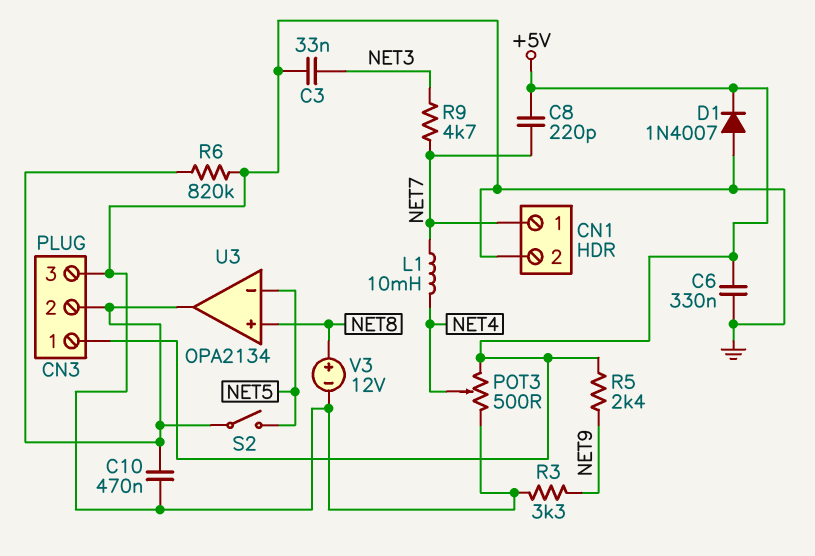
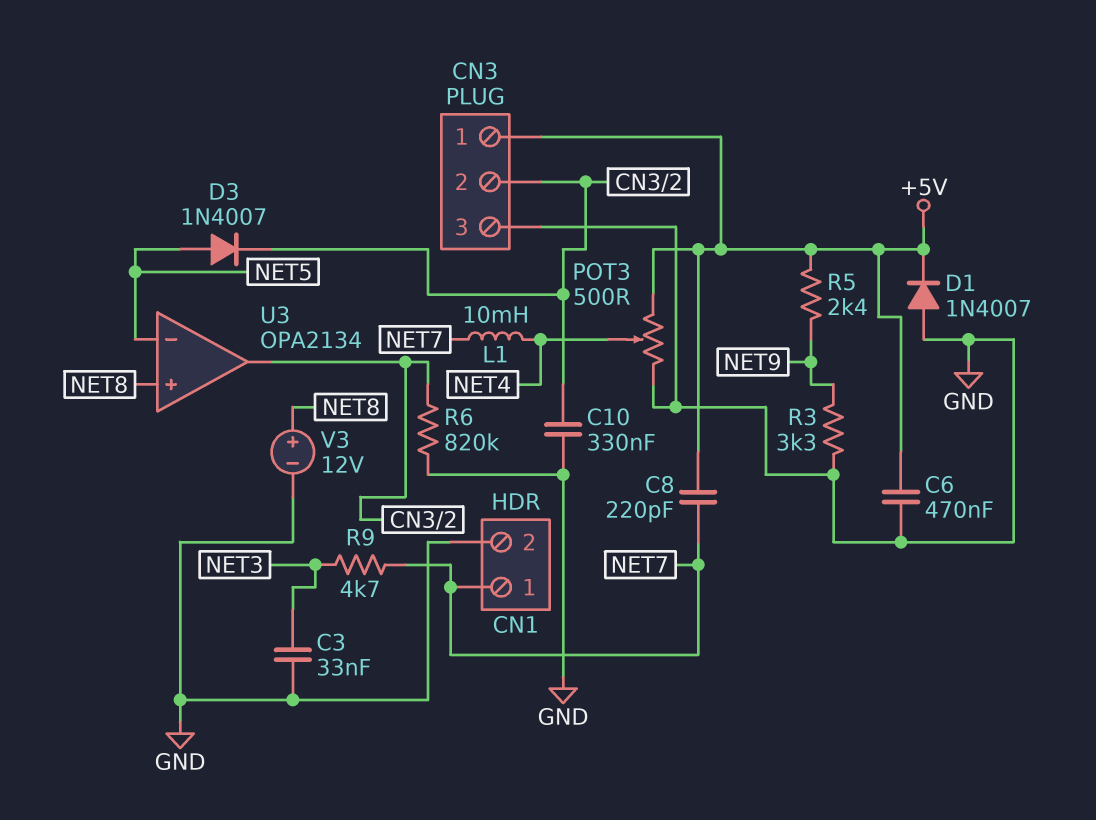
C6: 330nF (+5V, GND) -> 470nF (+5V, GND)
C10: 470nF (CN3/2, GND) -> 330nF (CN3/2, GND)
D3: none -> diode 1N4007 (A NET5, K CN3/2)
S2: switch (CN3/2, NET5) -> none

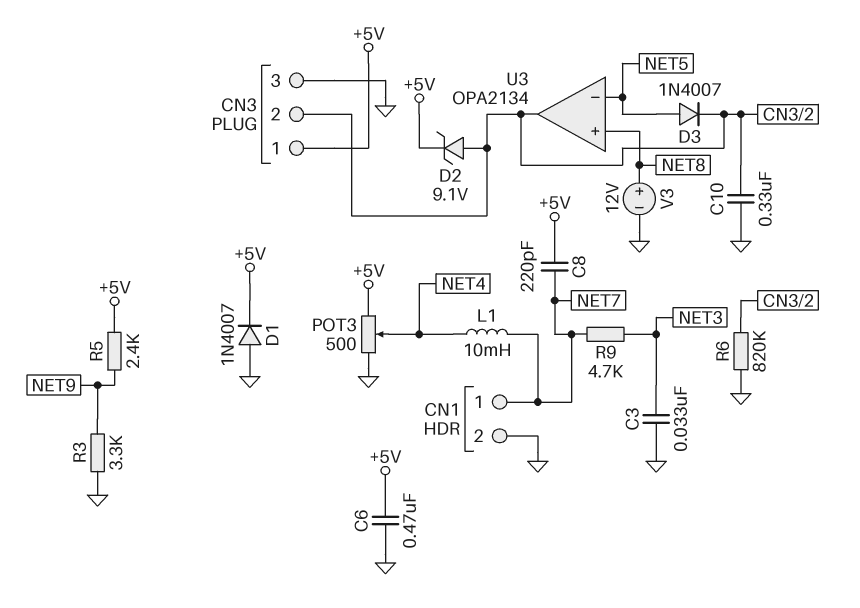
D2: none -> zener 9.1V (A CN3/2, K +5V)

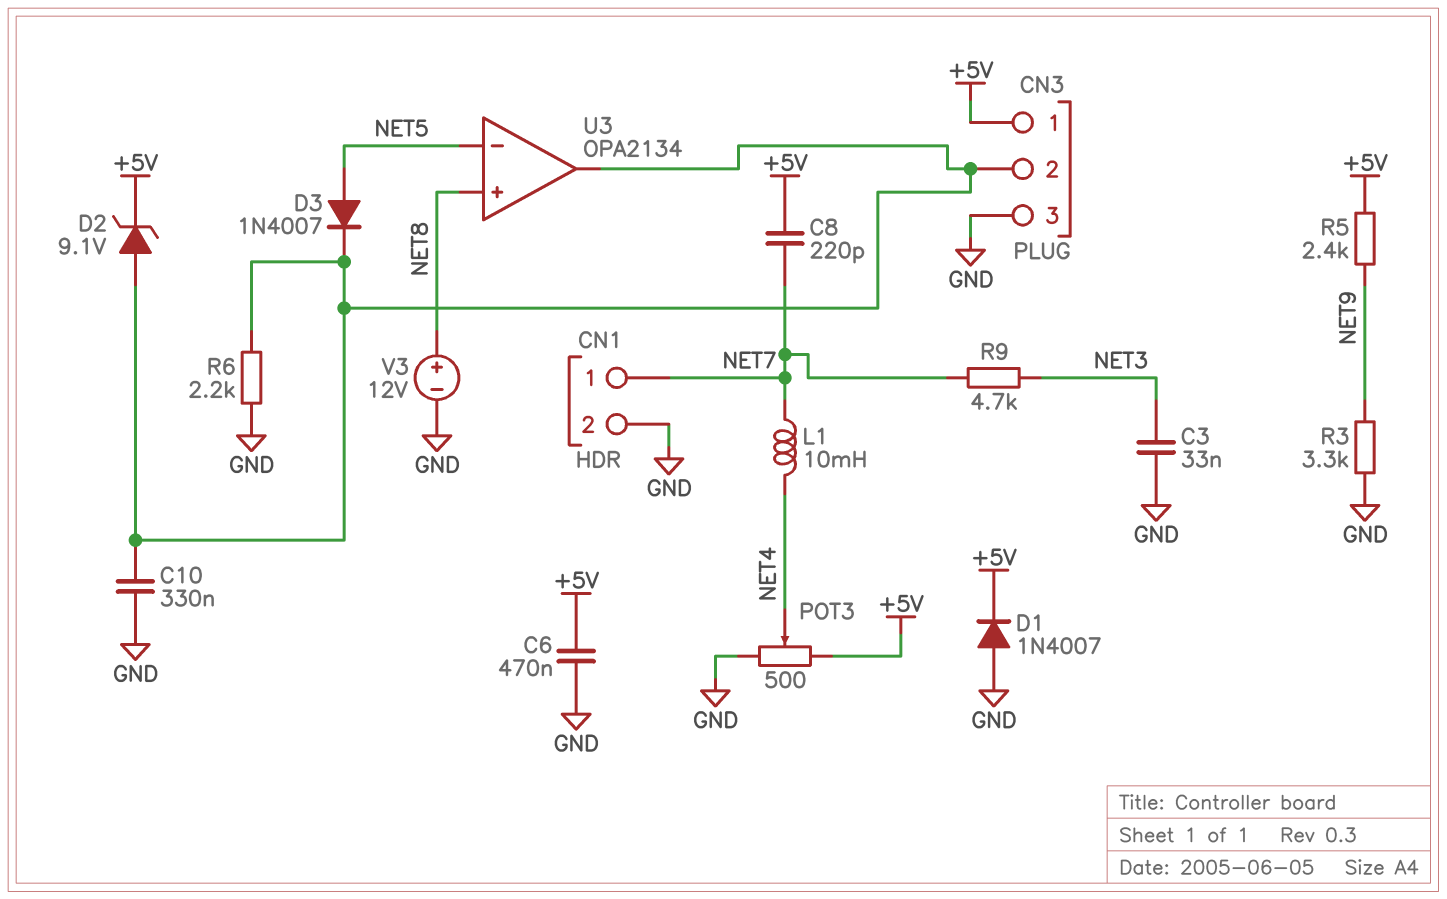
R6: 820k (CN3/2, GND) -> 2.2k (CN3/2, GND)

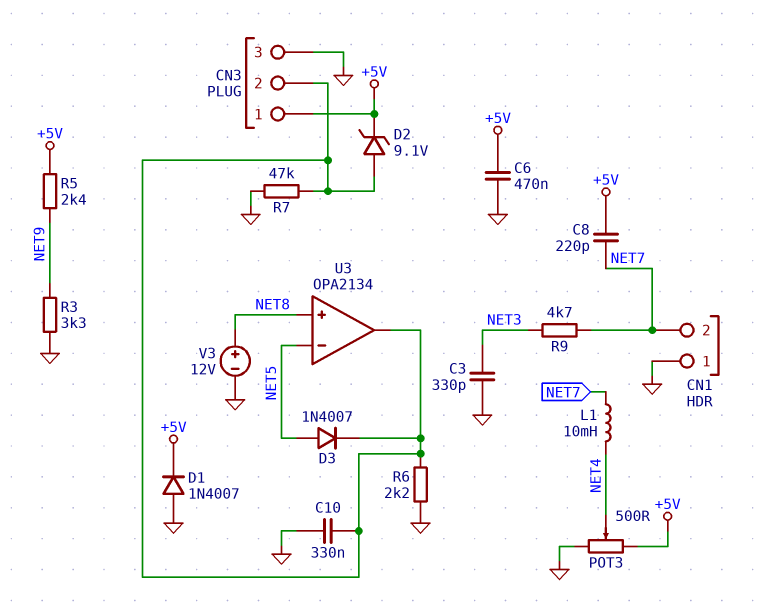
C3: 33nF (GND, NET3) -> 330pF (GND, NET3)
CN1 pin 1: NET7 -> GND
CN1 pin 2: GND -> NET7
R7: none -> 47k (CN3/2, GND)

